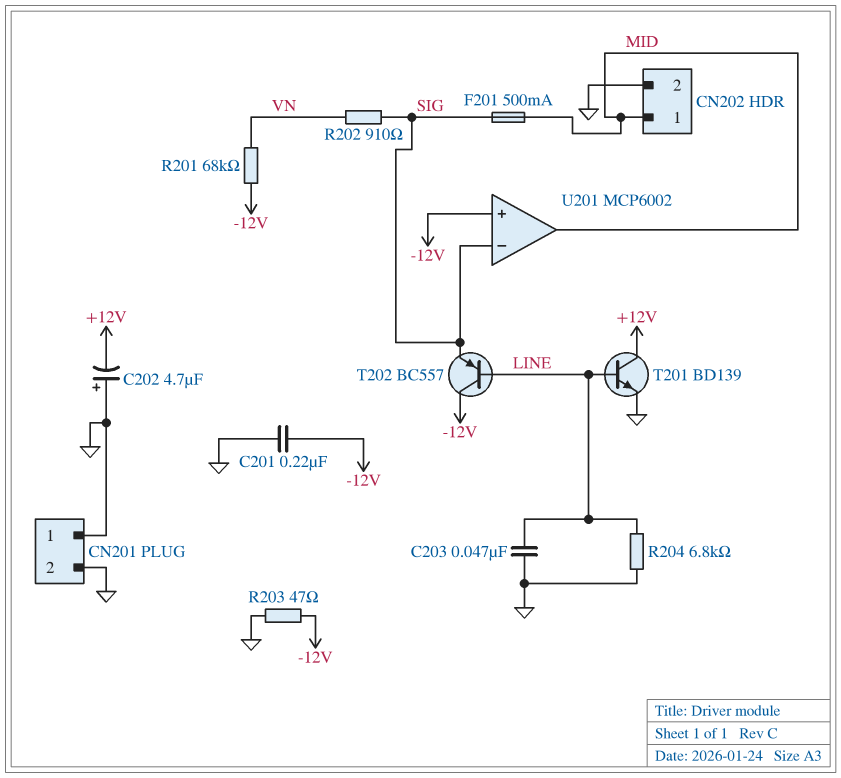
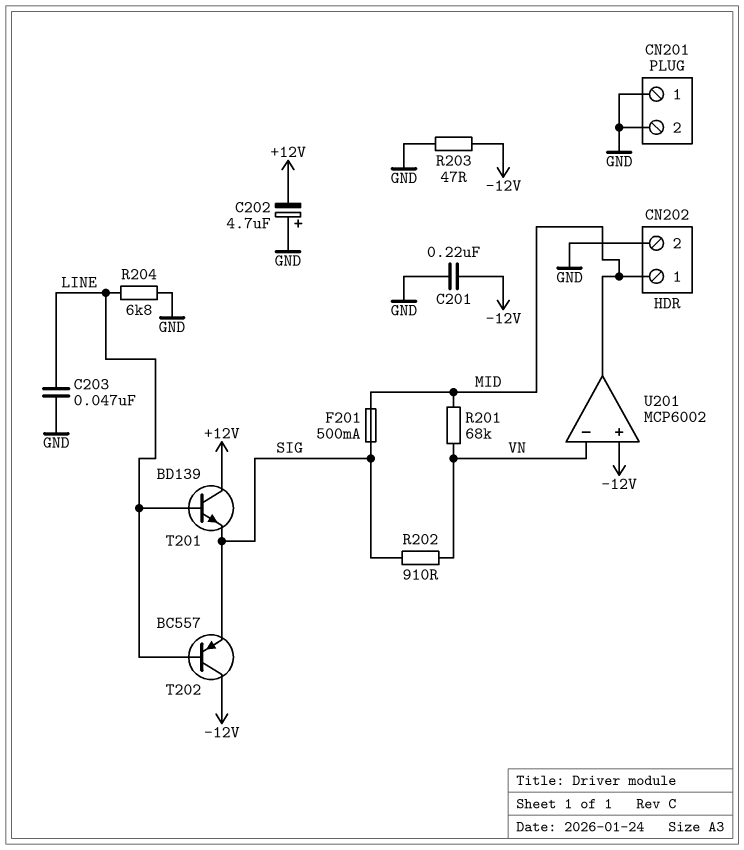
R201: 68k (-12V, VN) -> 68k (MID, VN)
T201: NPN BD139 (B LINE, C +12V, E GND) -> NPN BD139 (B LINE, C +12V, E SIG)
U201 pin in-: SIG -> VN

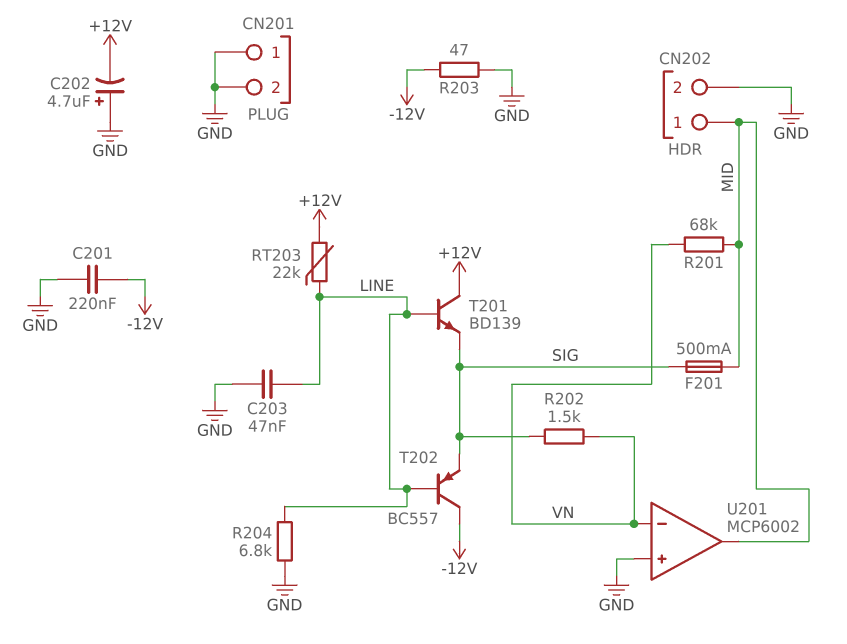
R202: 910 (SIG, VN) -> 1.5k (SIG, VN)
RT203: none -> 22k (+12V, LINE)
U201 pin in+: -12V -> GND

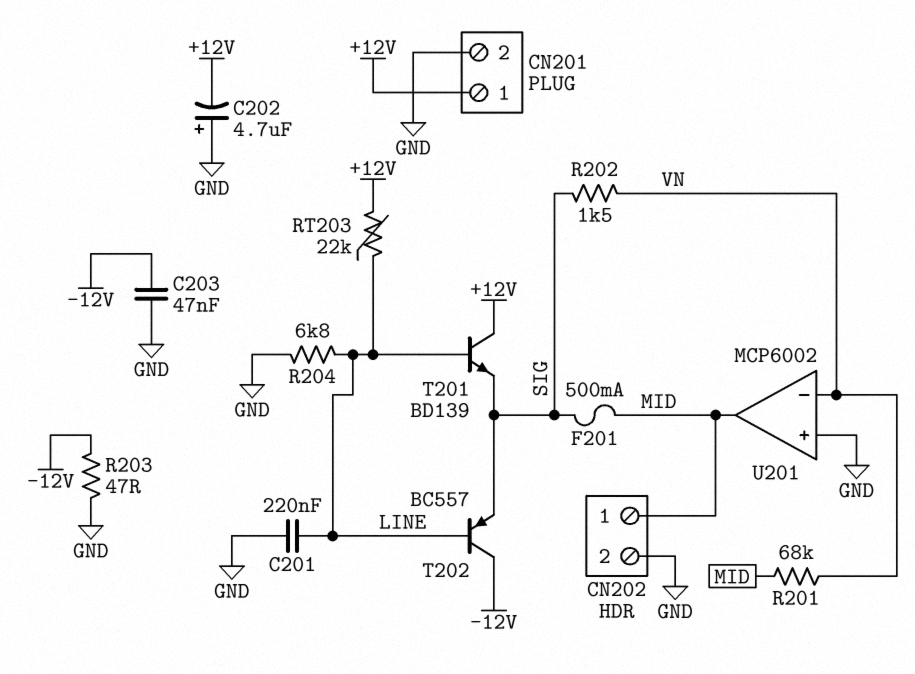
C201: 220nF (-12V, GND) -> 220nF (GND, LINE)
C203: 47nF (GND, LINE) -> 47nF (-12V, GND)
CN201 pin 1: GND -> +12V

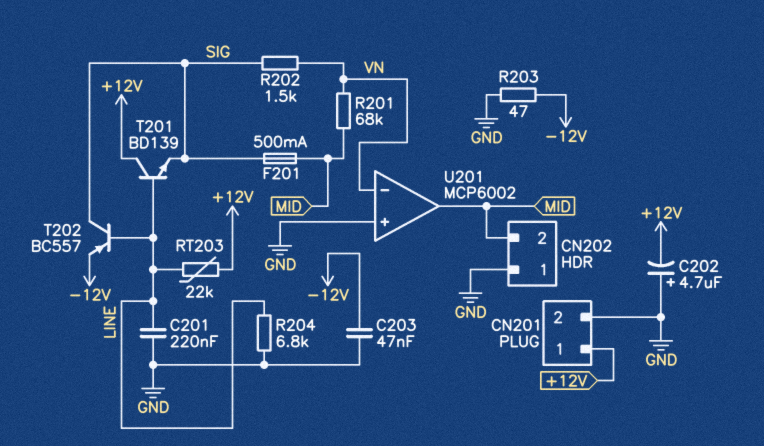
CN202 pin 1: MID -> GND
CN202 pin 2: GND -> MID
T202: PNP BC557 (B LINE, C -12V, E SIG) -> PNP BC557 (B LINE, C SIG, E -12V)

